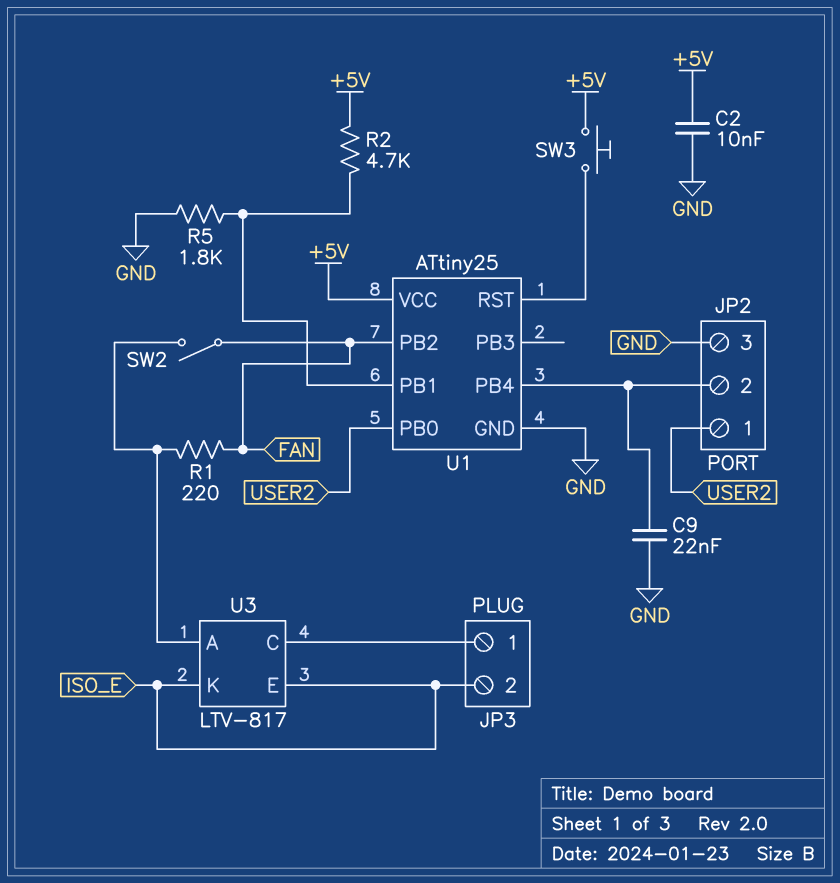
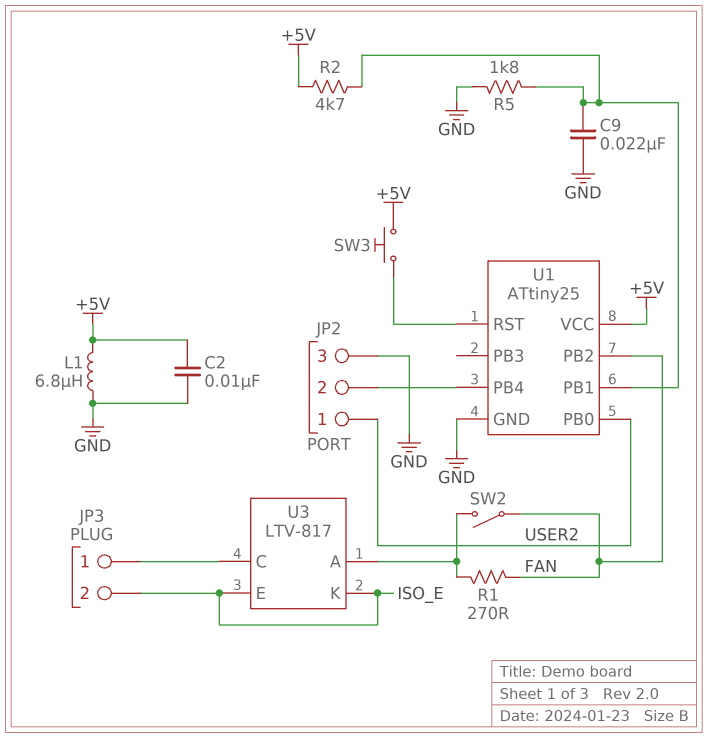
C9: 22nF (GND, JP2/2) -> 22nF (GND, U1/PB1)
L1: none -> 6.8uH (+5V, GND)
R1: 220 (FAN, U3/A) -> 270 (FAN, U3/A)

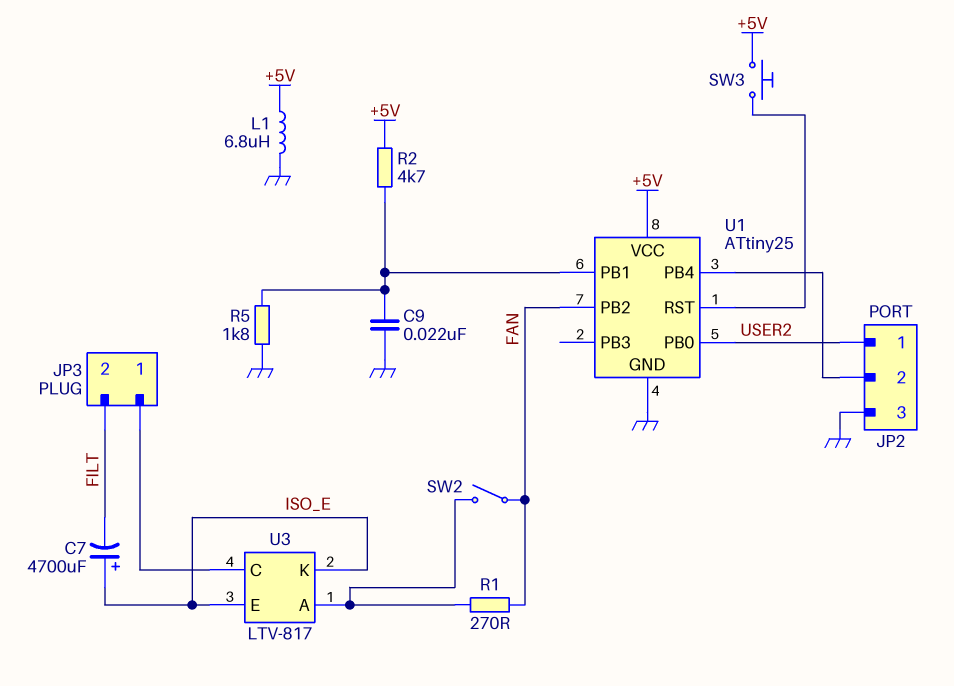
C2: 10nF (+5V, GND) -> none
C7: none -> 4700uF (plus ISO_E, minus FILT)
JP3 pin 2: ISO_E -> FILT

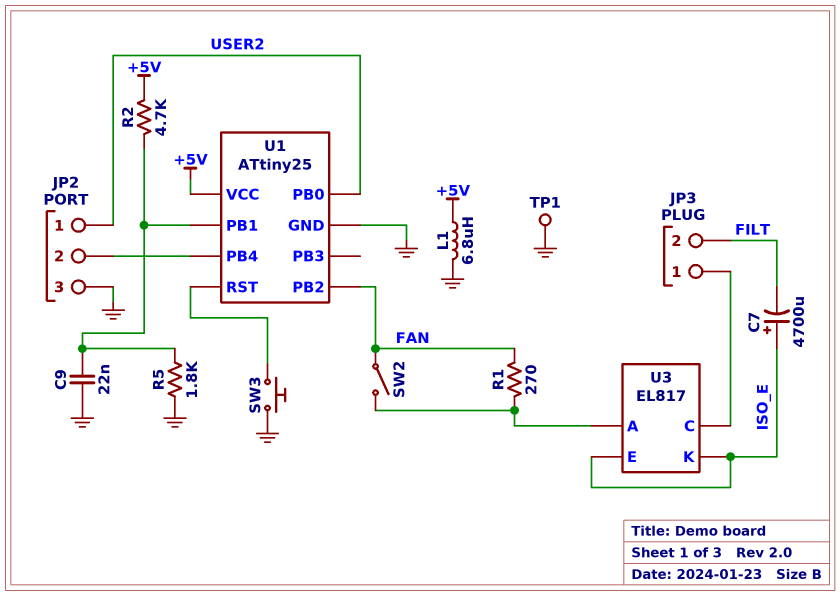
SW3: button (+5V, U1/RST) -> button (GND, U1/RST)
TP1: none -> test point (GND)
U3: LTV-817 -> EL817

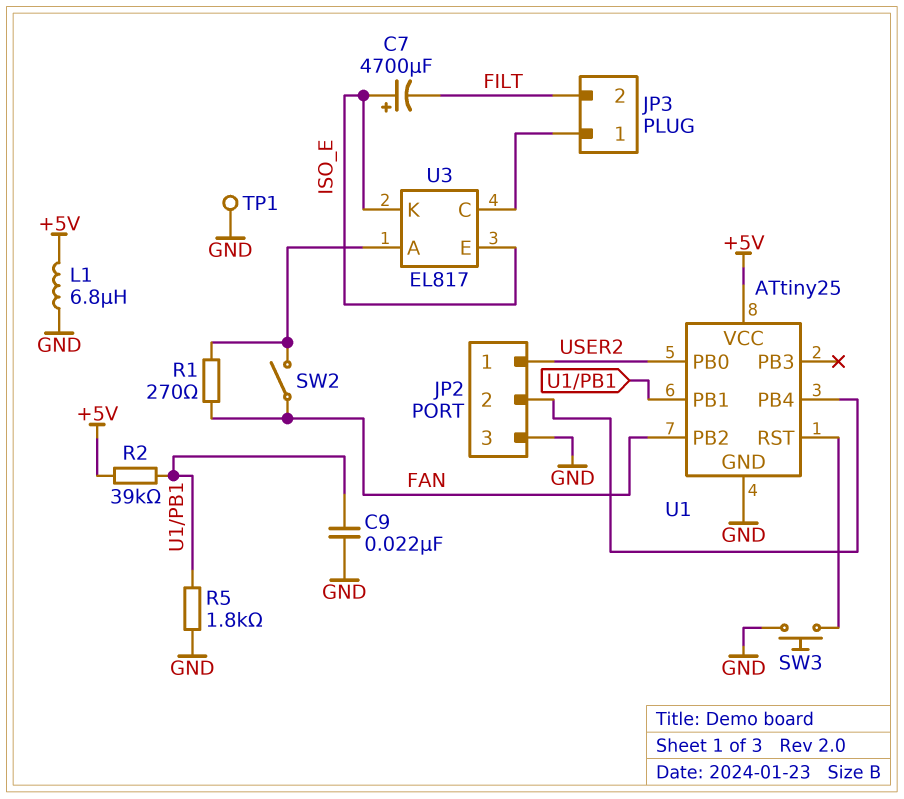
R2: 4.7k (+5V, U1/PB1) -> 39k (+5V, U1/PB1)

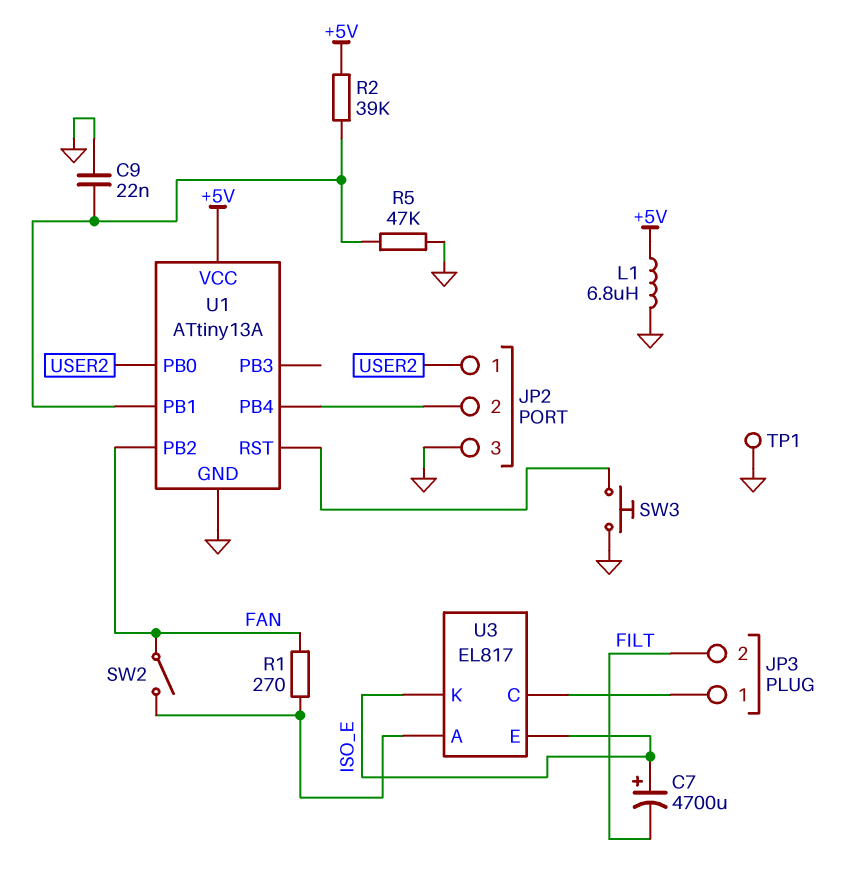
R5: 1.8k (GND, U1/PB1) -> 47k (GND, U1/PB1)
U1: ATtiny25 -> ATtiny13A

